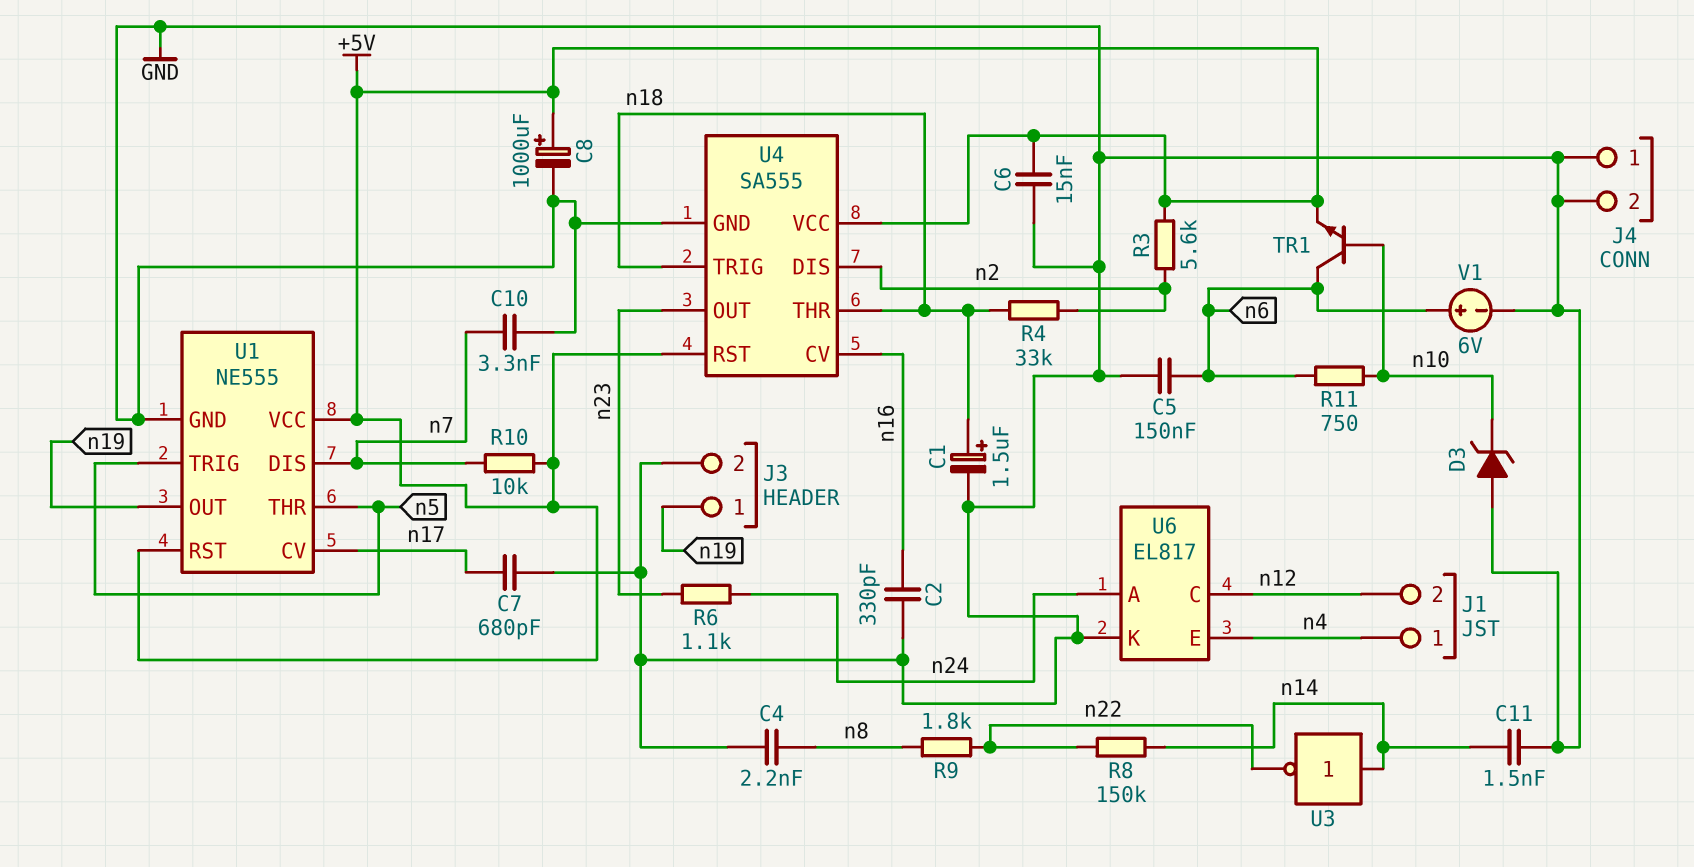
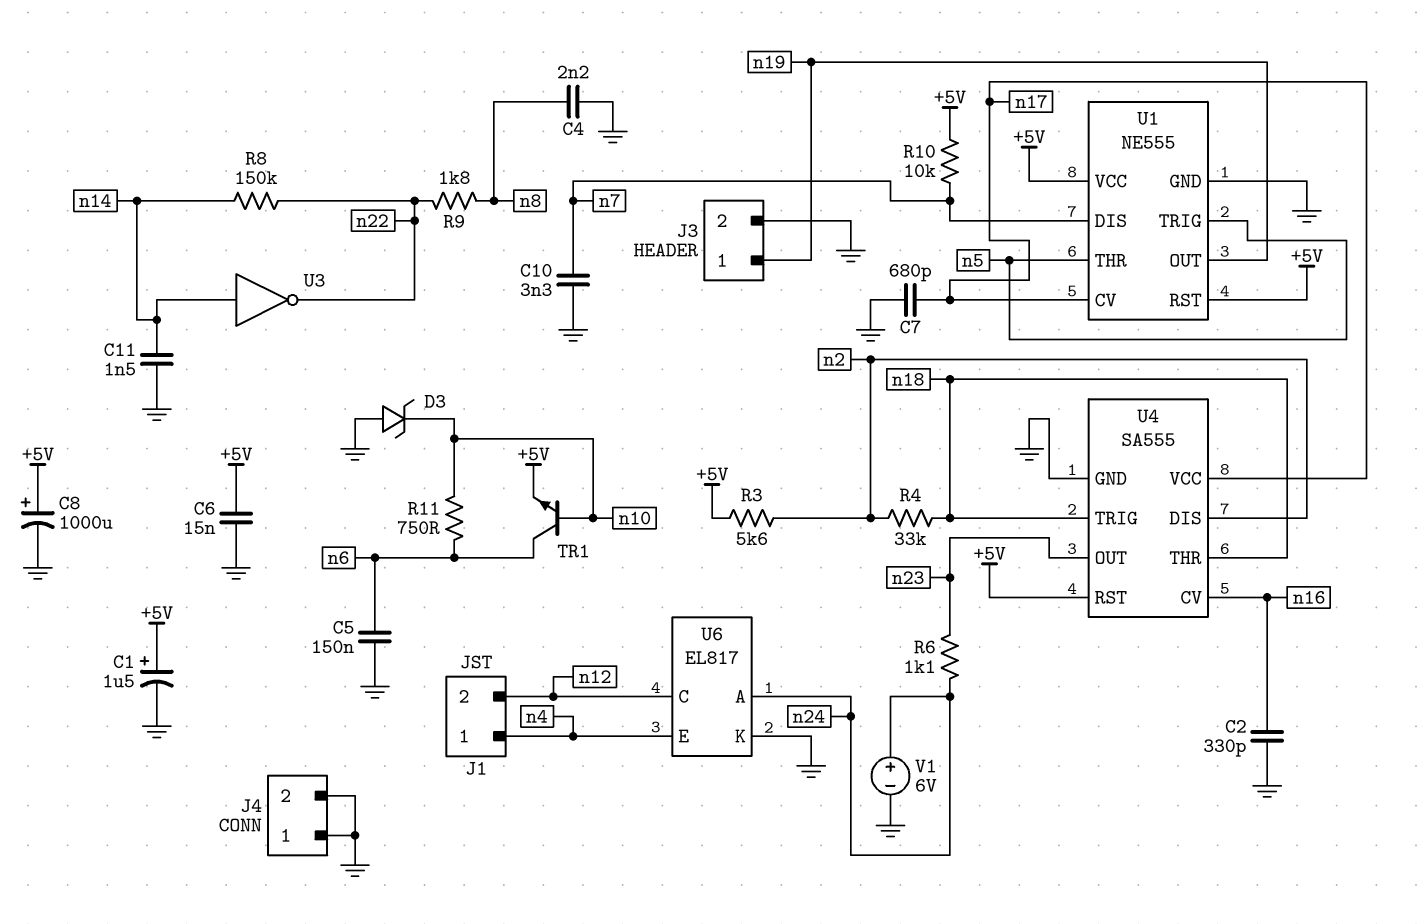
C1: 1.5uF (plus n18, minus GND) -> 1.5uF (plus +5V, minus GND)
U4 pin VCC: +5V -> n17
V1: 6V (plus n6, minus GND) -> 6V (plus n24, minus GND)

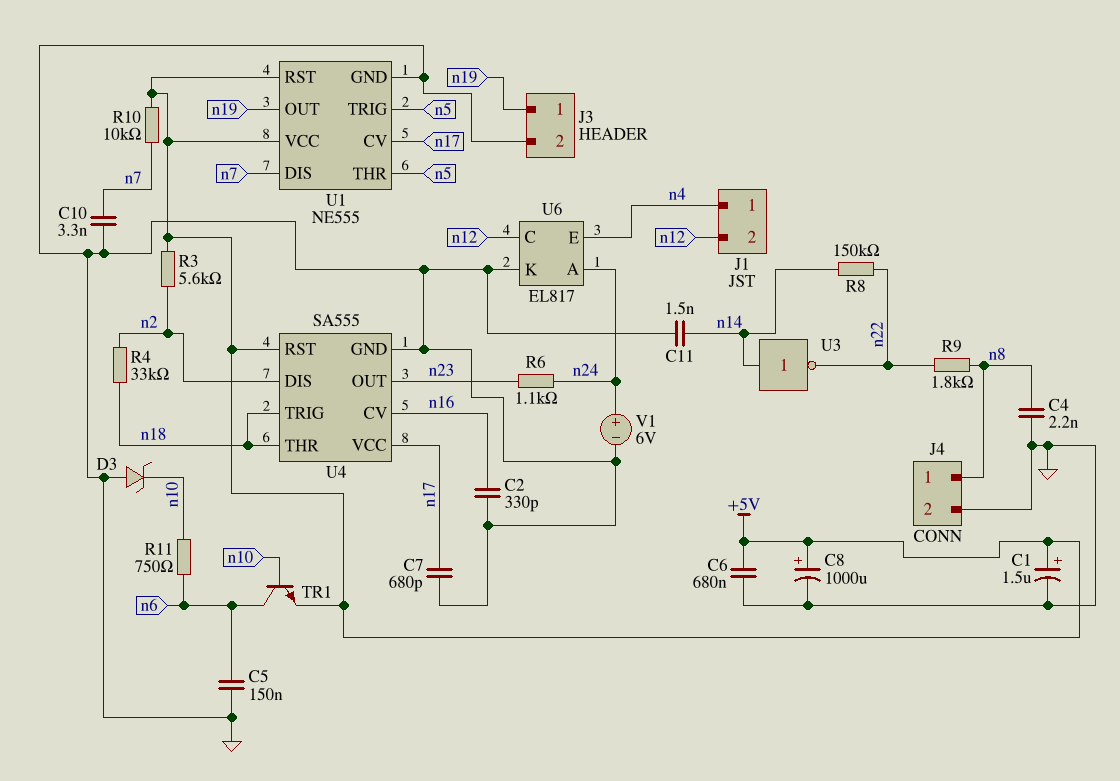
C6: 15nF (+5V, GND) -> 680nF (+5V, GND)
J4 pin 1: GND -> n8

